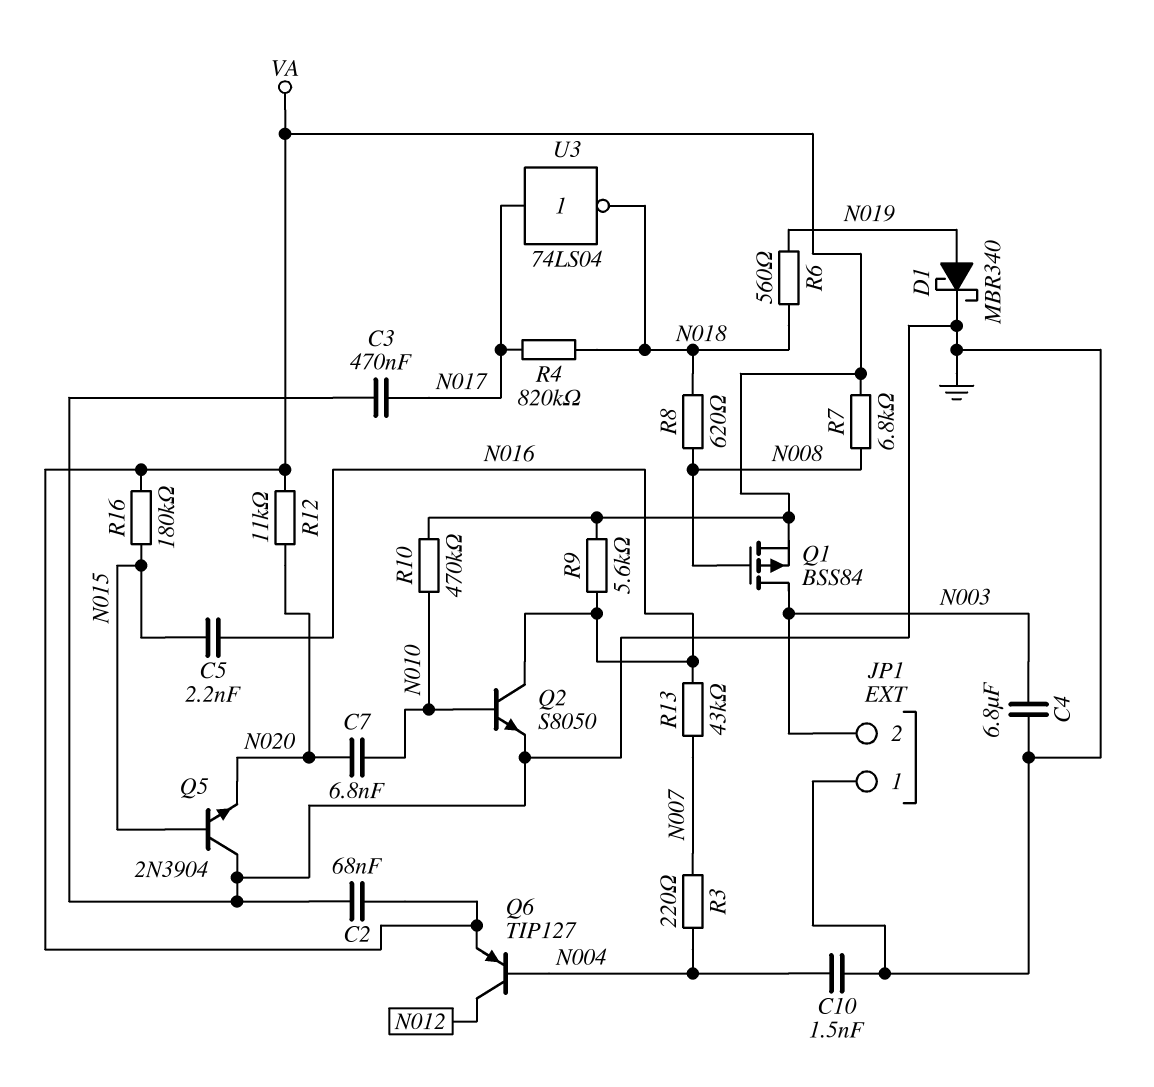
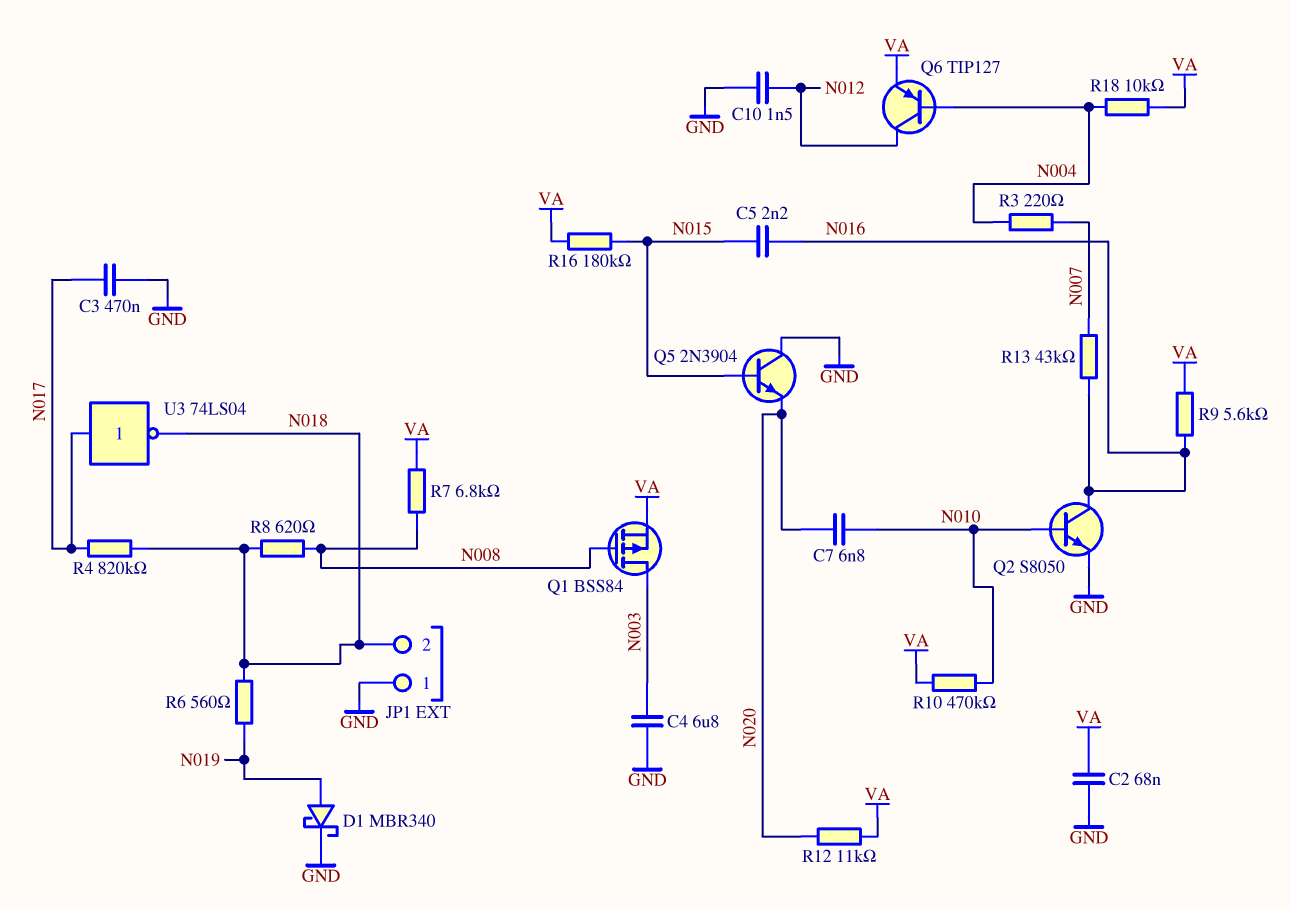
C10: 1.5nF (GND, N004) -> 1.5nF (GND, N012)
JP1 pin 2: N003 -> N018
R18: none -> 10k (N004, VA)

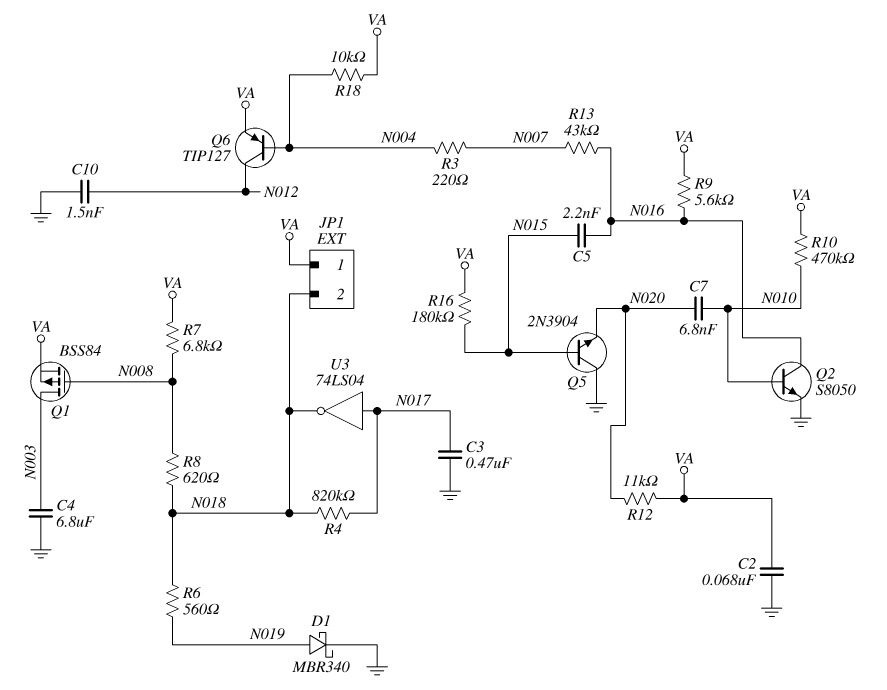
JP1 pin 1: GND -> VA

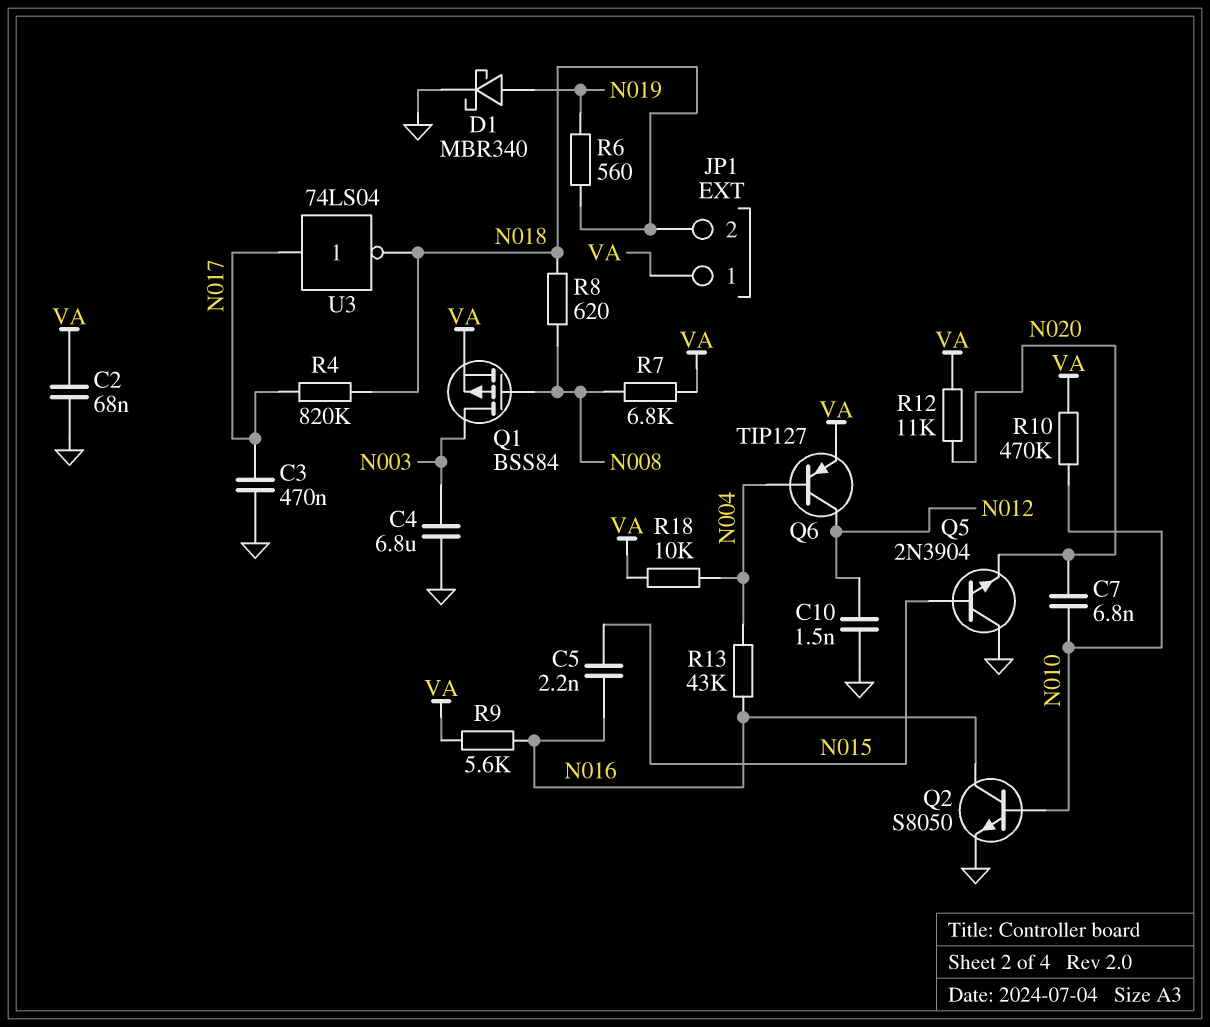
R3: 220 (N004, N007) -> none
R13: 43k (N007, N016) -> 43k (N004, N016)
R16: 180k (N015, VA) -> none

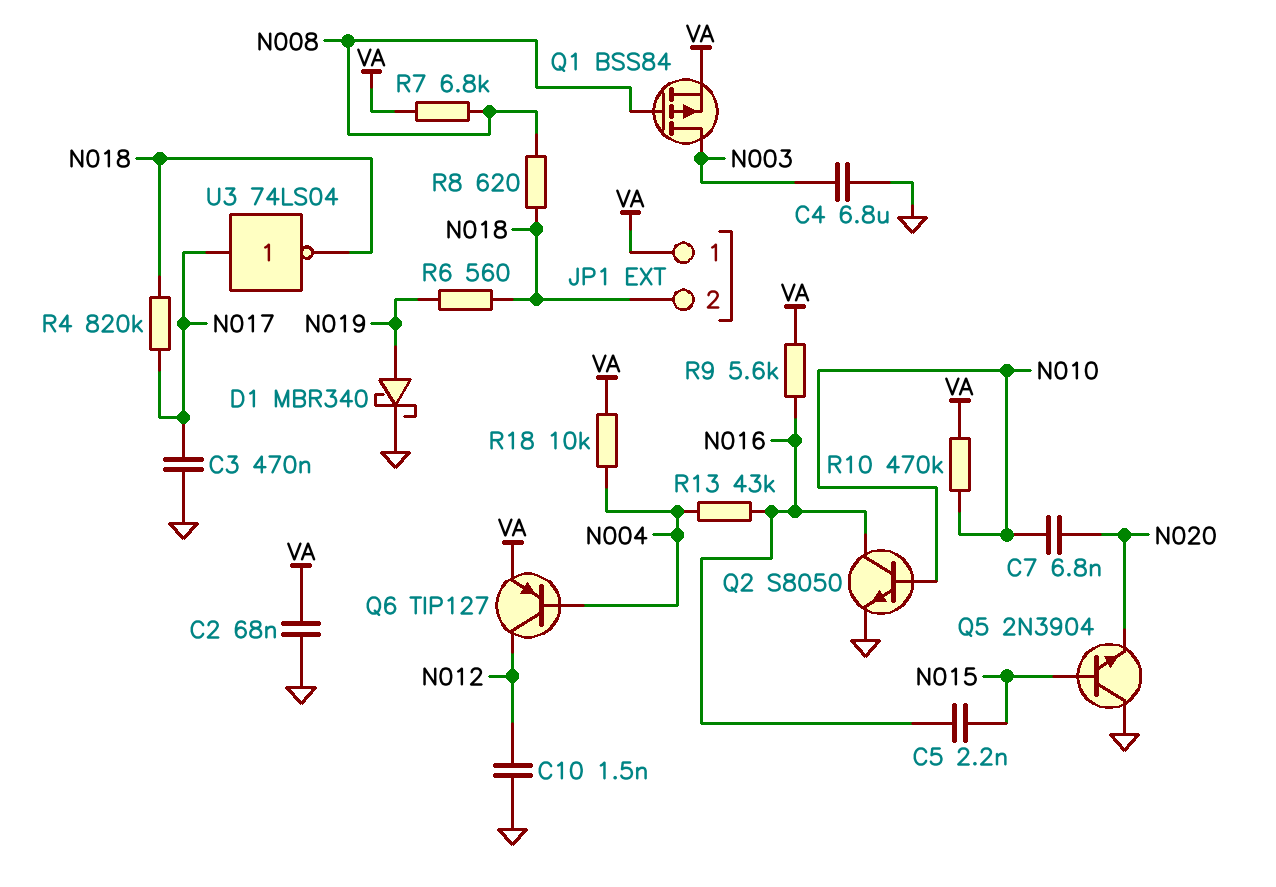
R12: 11k (N020, VA) -> none

